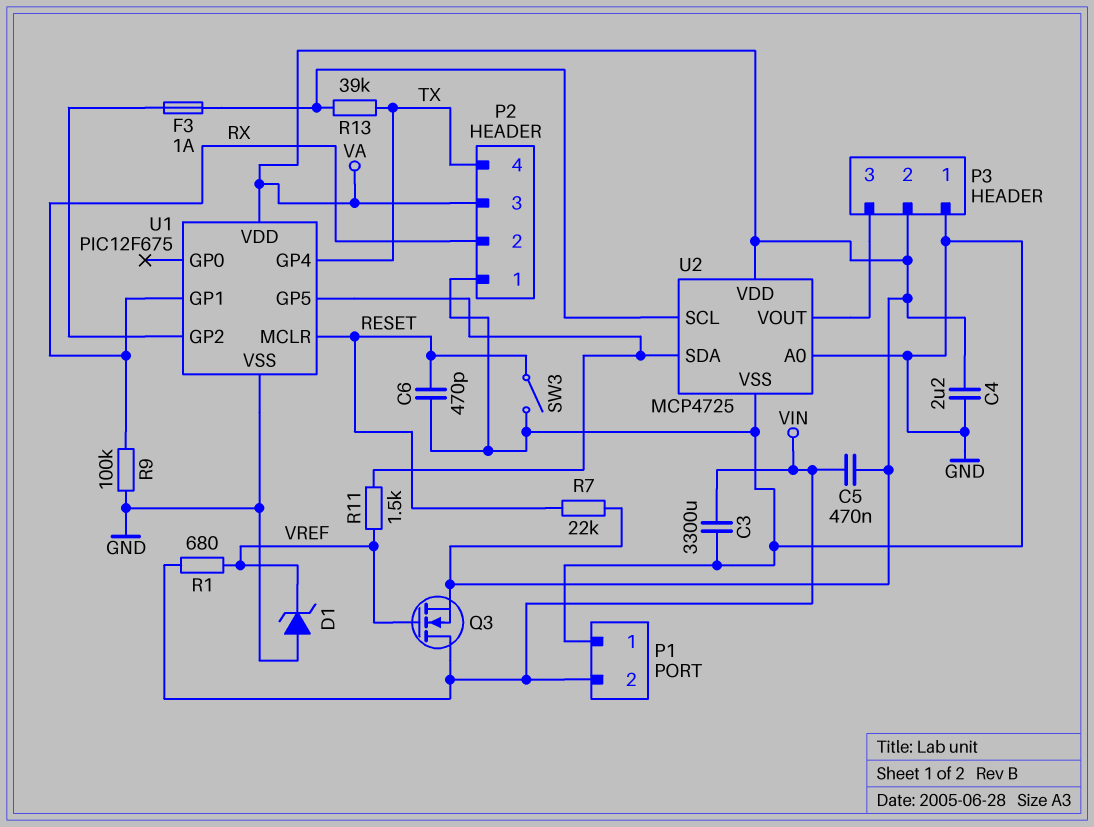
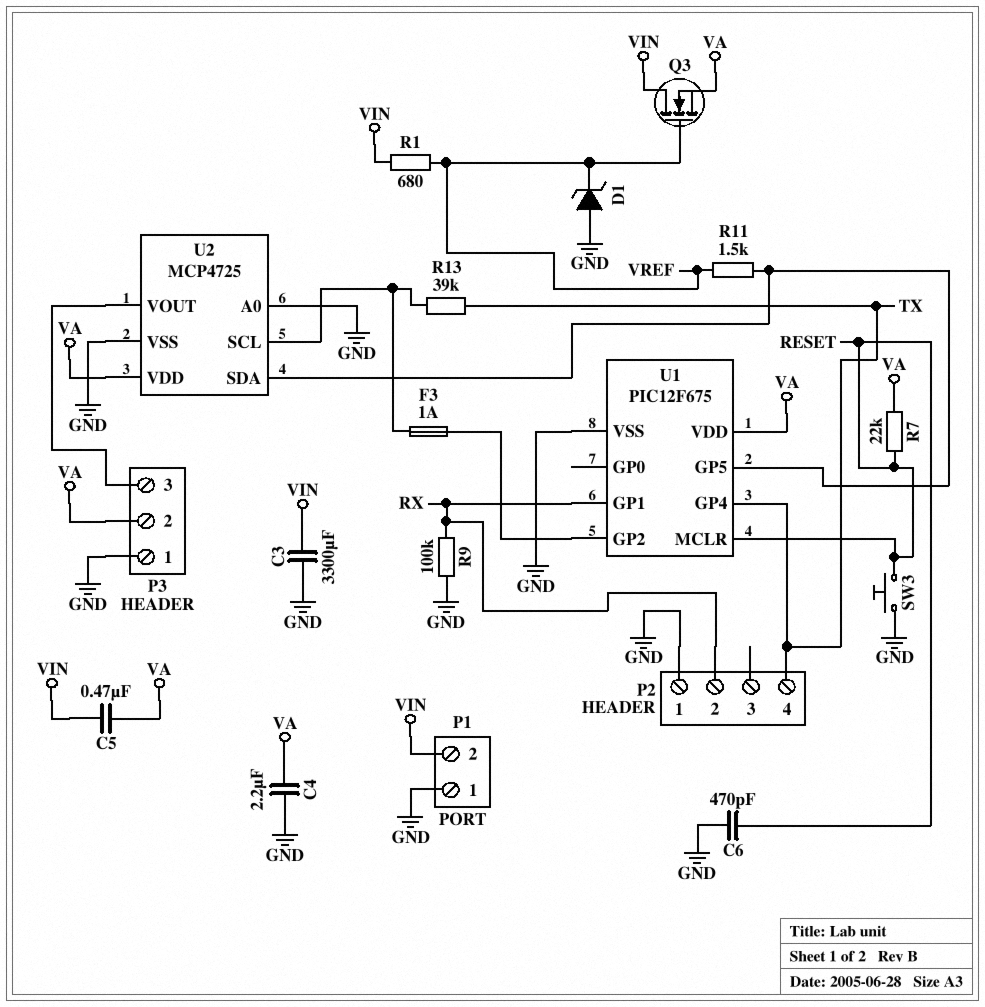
P2 pin 3: VA -> none
SW3: switch (GND, RESET) -> button (GND, RESET)

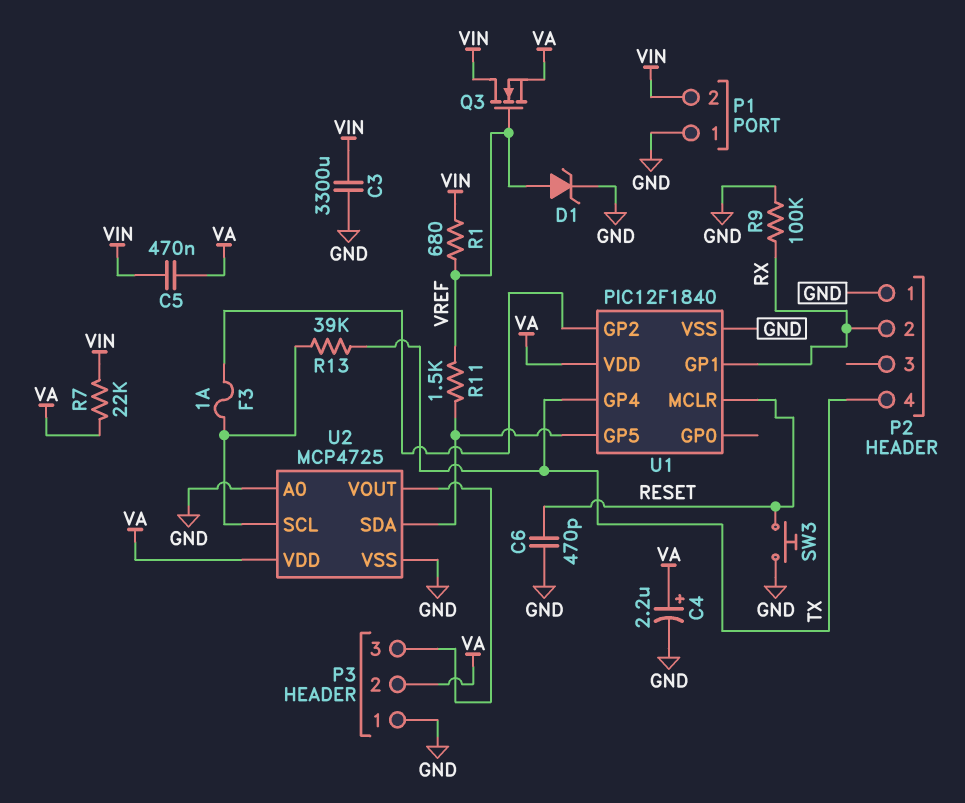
C4: 2.2uF (GND, VA) -> 2.2uF (plus VA, minus GND)
D1: zener (A GND, K VREF) -> zener (A VREF, K GND)
R7: 22k (RESET, VA) -> 22k (VA, VIN)
U1: PIC12F675 -> PIC12F1840

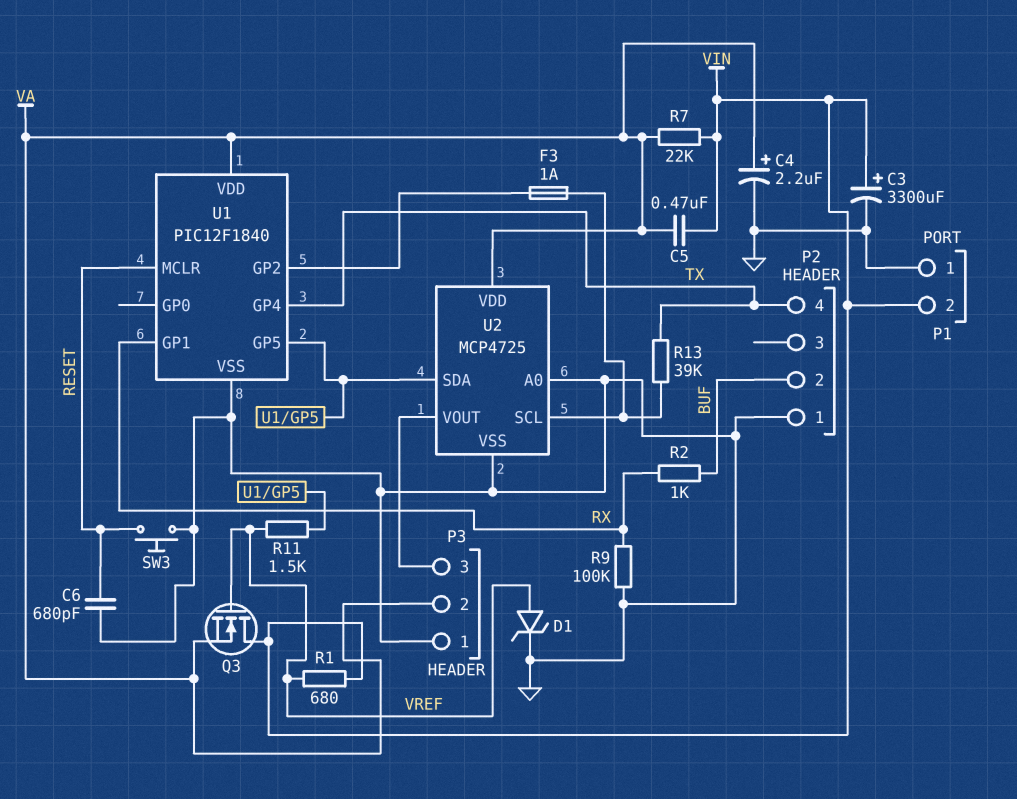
C3: 3300uF (GND, VIN) -> 3300uF (plus VIN, minus GND)
C6: 470pF (GND, RESET) -> 680pF (GND, RESET)
P2 pin 2: RX -> BUF
R2: none -> 1k (BUF, RX)

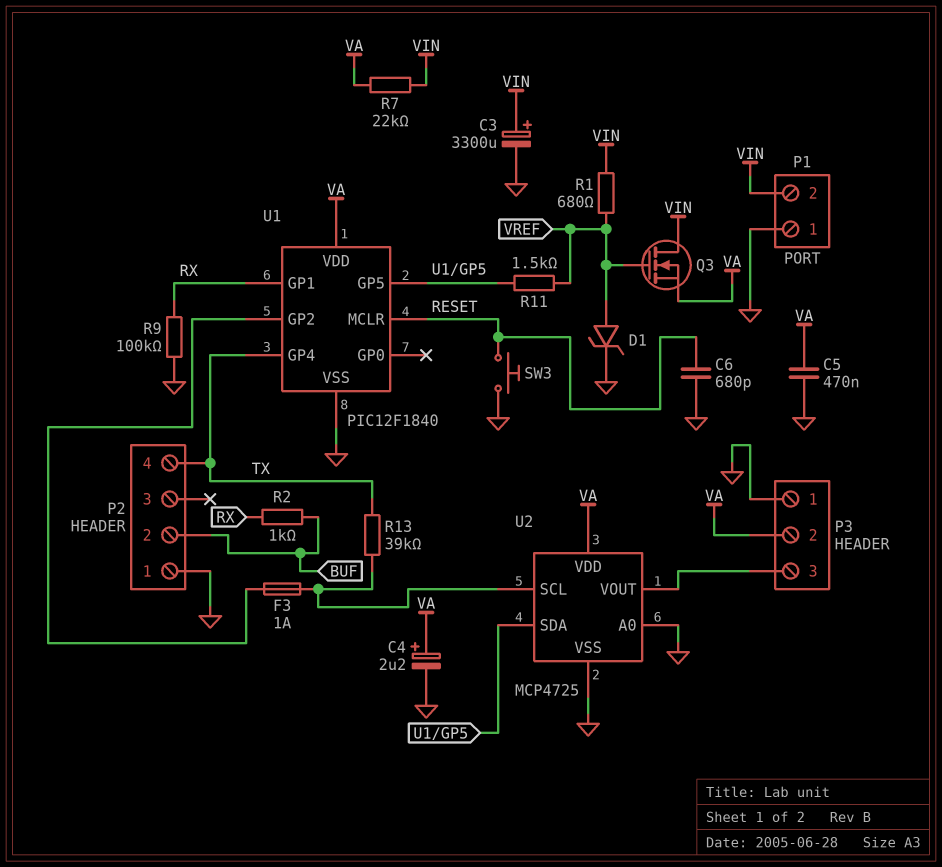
C5: 470nF (VA, VIN) -> 470nF (GND, VA)

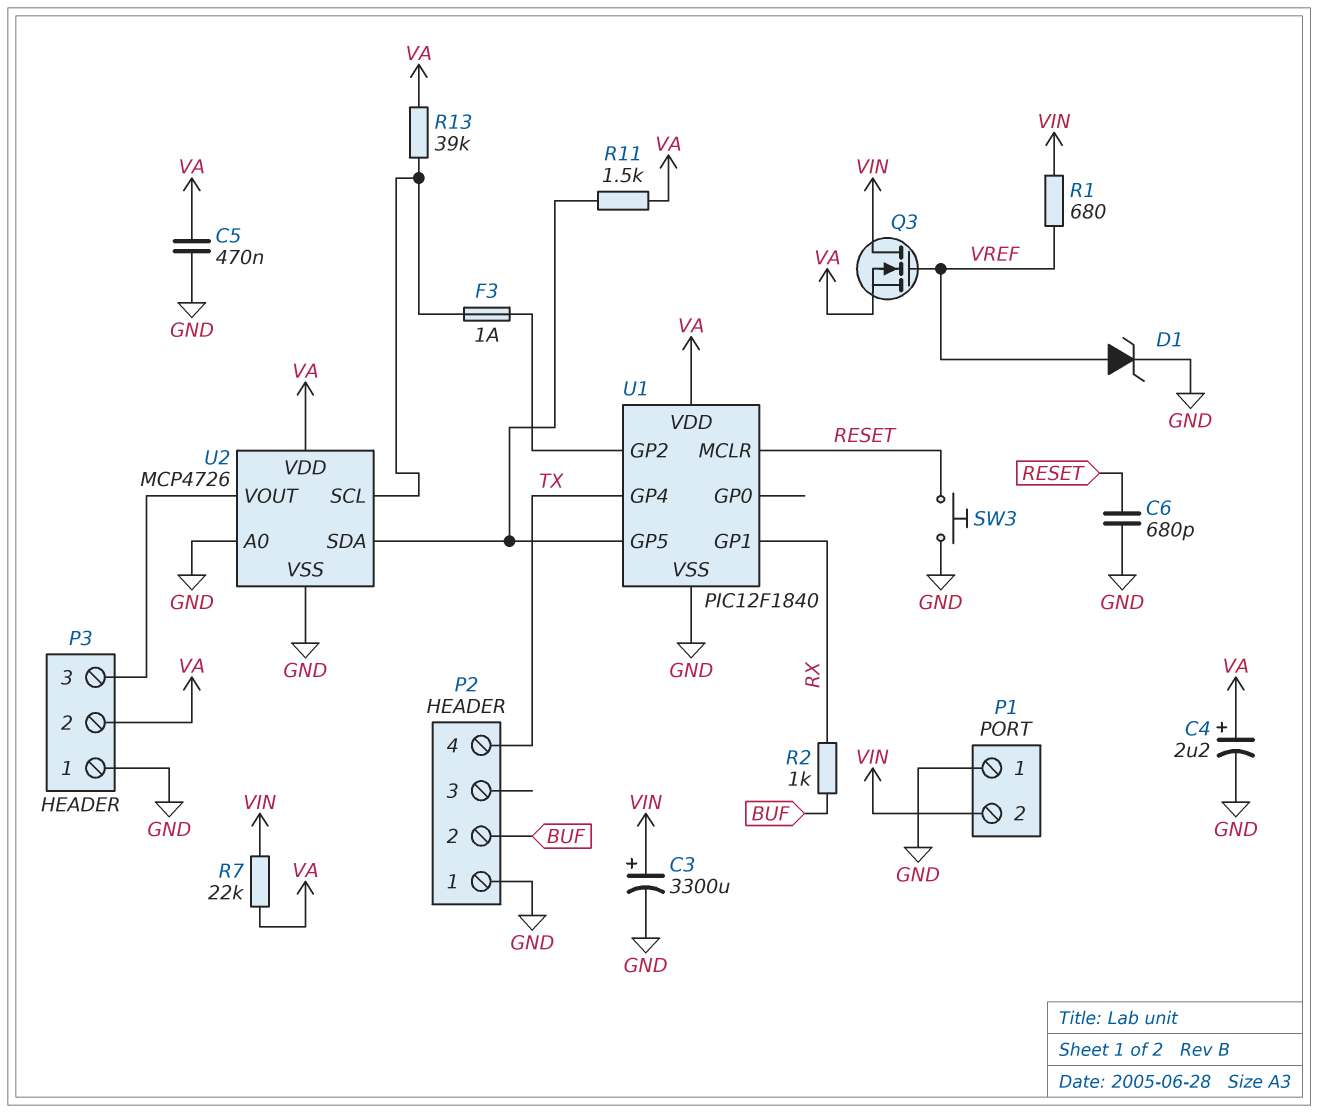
R9: 100k (GND, RX) -> none
R11: 1.5k (U1/GP5, VREF) -> 1.5k (U1/GP5, VA)
R13: 39k (TX, U2/SCL) -> 39k (U2/SCL, VA)
U2: MCP4725 -> MCP4726

